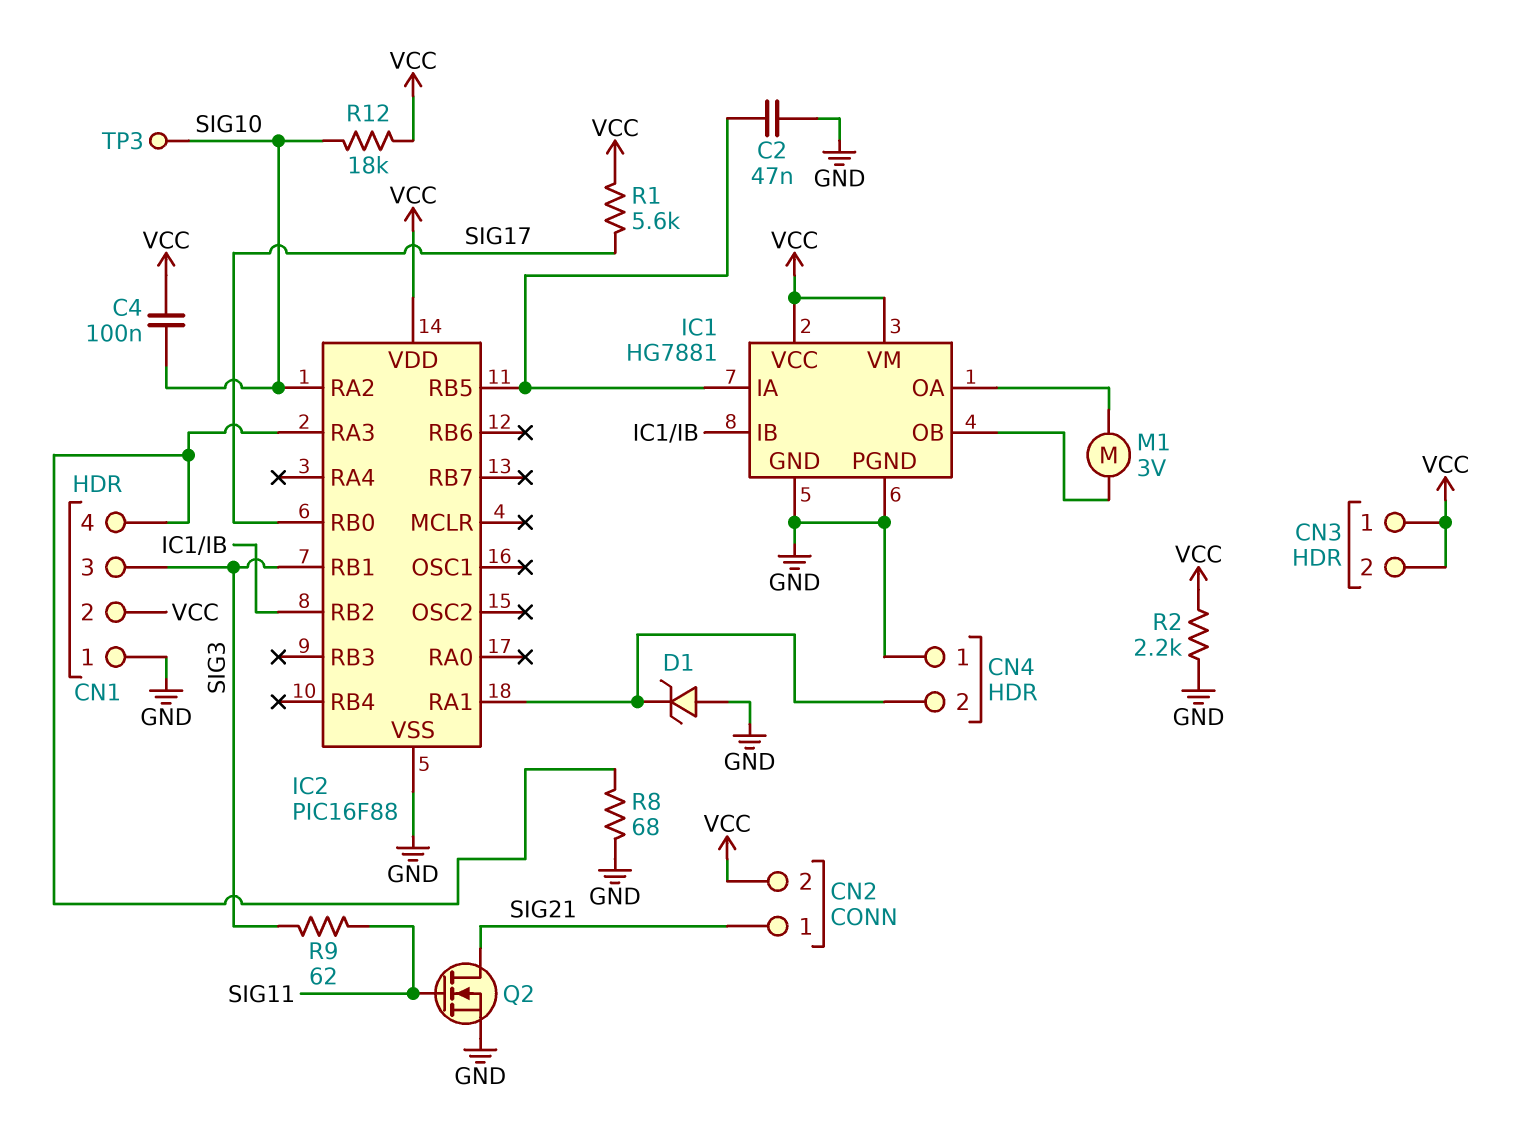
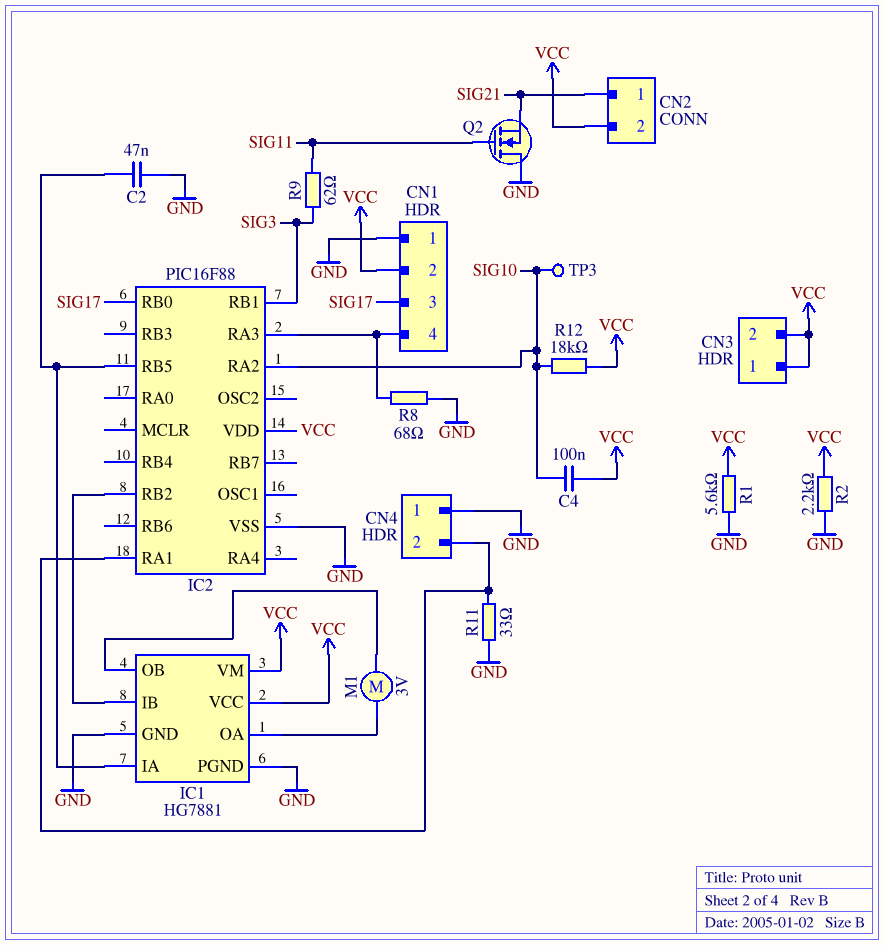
CN1 pin 3: SIG3 -> SIG17
D1: zener (A GND, K CN4/2) -> none
Q2: NMOS (G SIG11, D SIG21, S GND) -> NMOS (G SIG11, D GND, S SIG21)
R1: 5.6k (SIG17, VCC) -> 5.6k (GND, VCC)
R11: none -> 33 (CN4/2, GND)

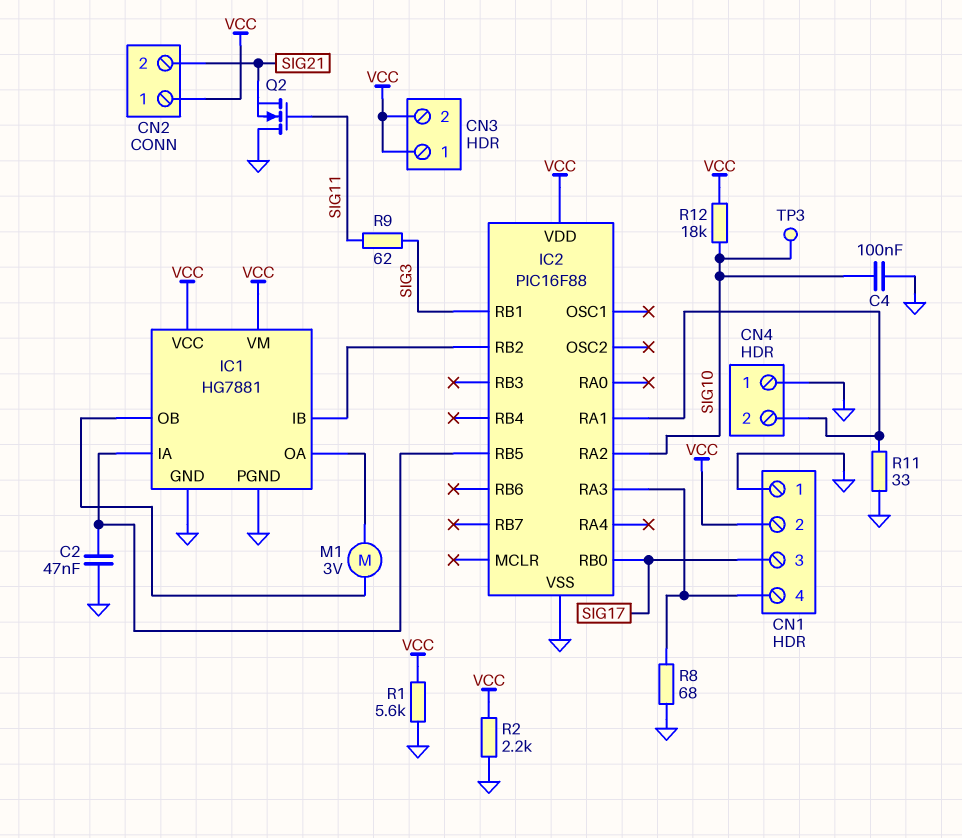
C4: 100nF (SIG10, VCC) -> 100nF (GND, SIG10)
CN2 pin 1: SIG21 -> VCC
CN2 pin 2: VCC -> SIG21

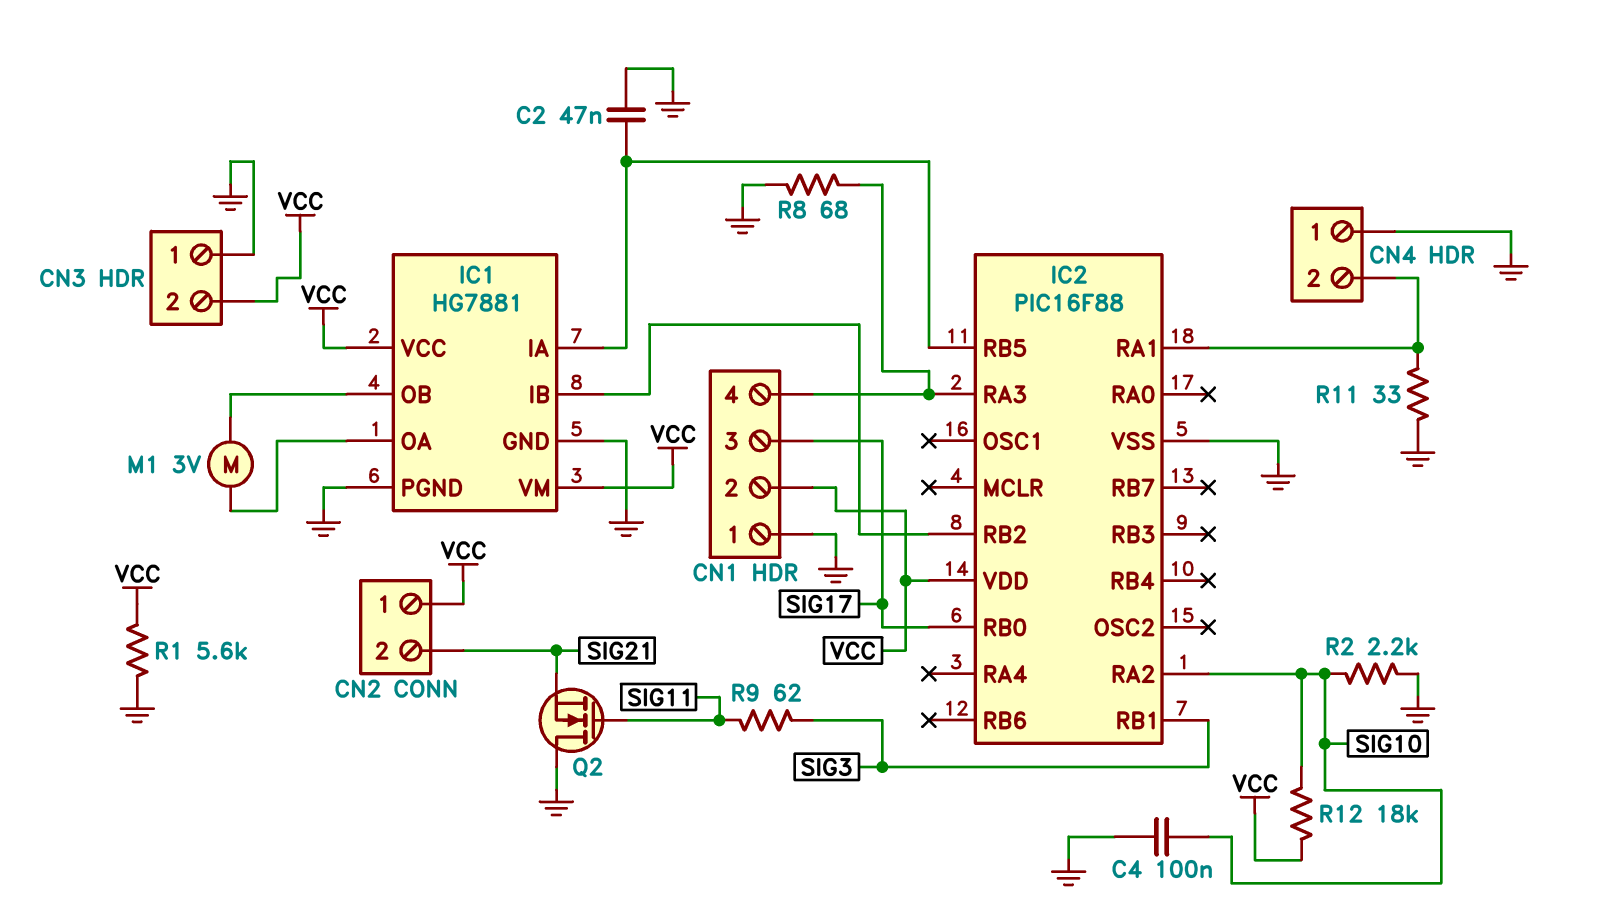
CN3 pin 1: VCC -> GND
R2: 2.2k (GND, VCC) -> 2.2k (GND, SIG10)
TP3: test point (SIG10) -> none

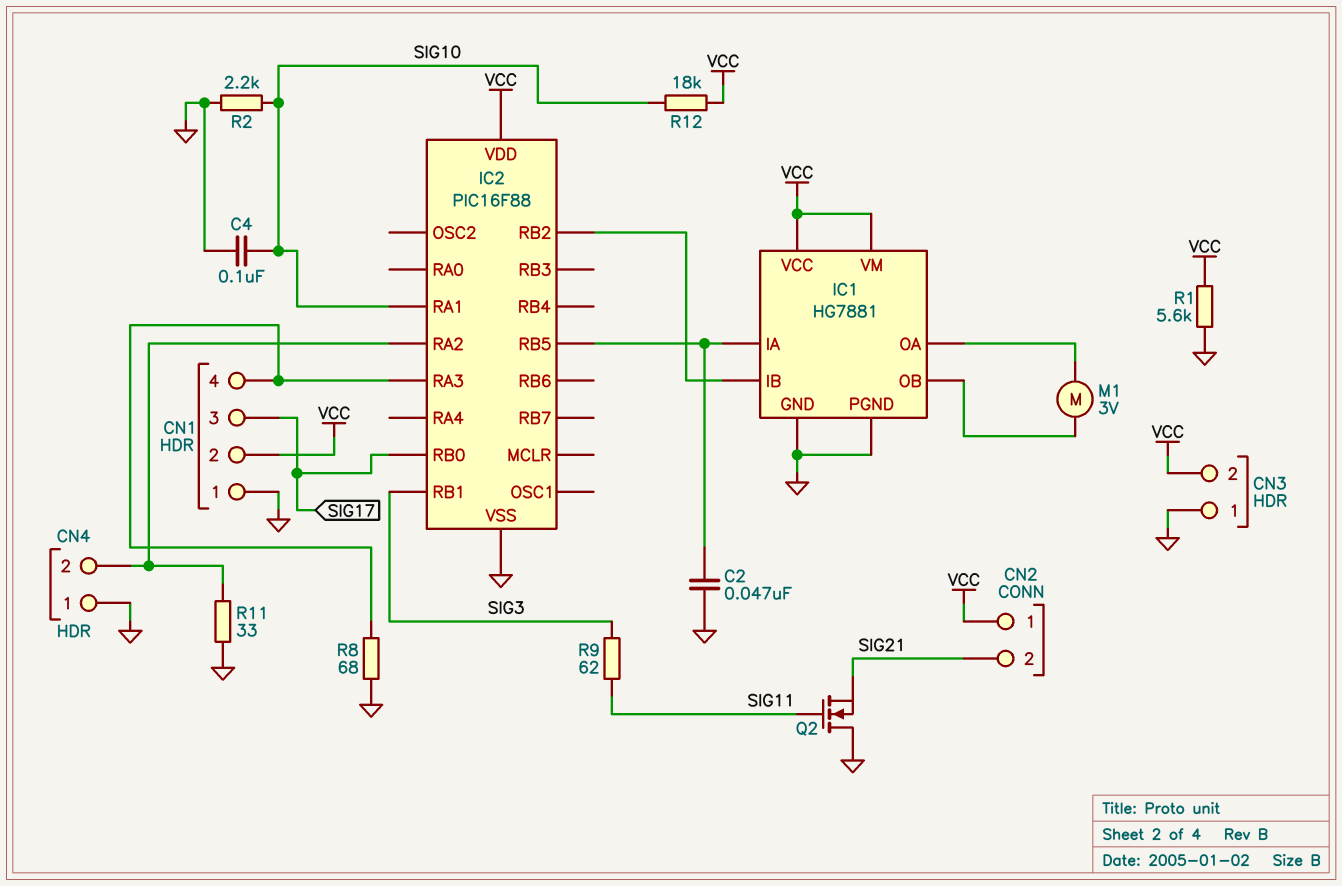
IC2 pin RA1: CN4/2 -> SIG10
IC2 pin RA2: SIG10 -> CN4/2

